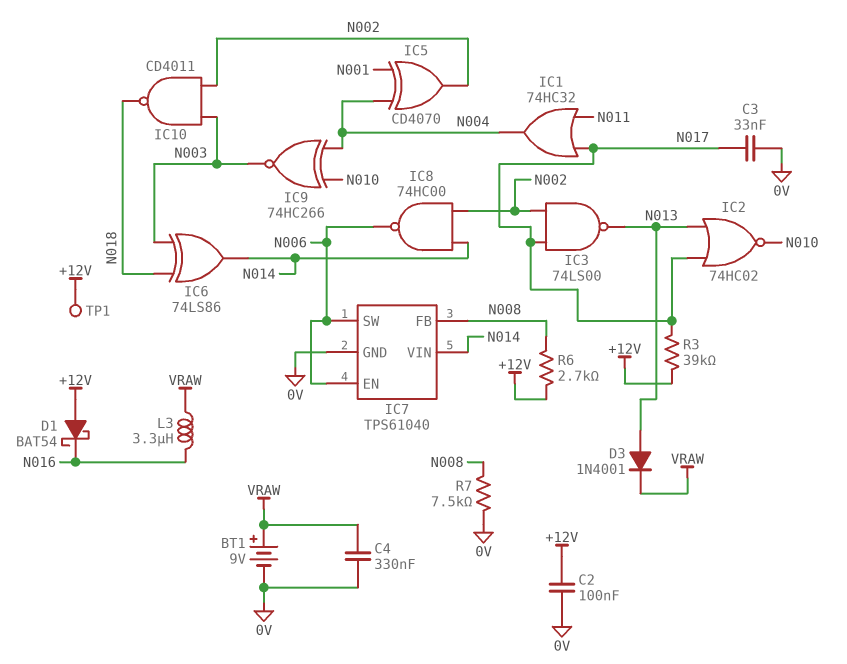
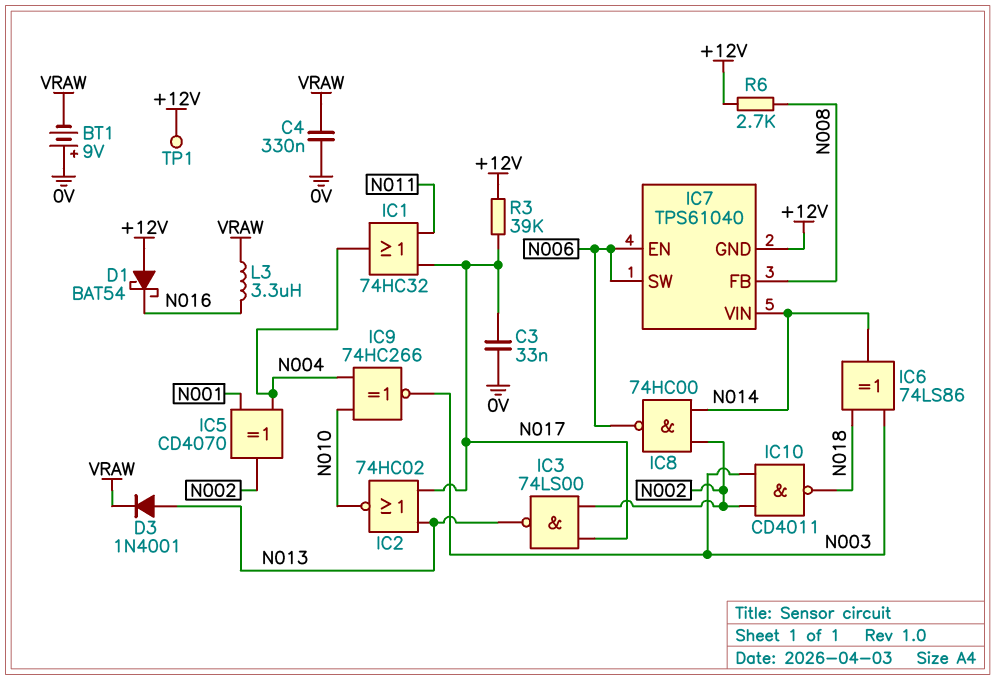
BT1: 9V (plus VRAW, minus 0V) -> 9V (plus 0V, minus VRAW)
C2: 100nF (+12V, 0V) -> none
IC7 pin GND: 0V -> +12V
R7: 7.5k (0V, N008) -> none

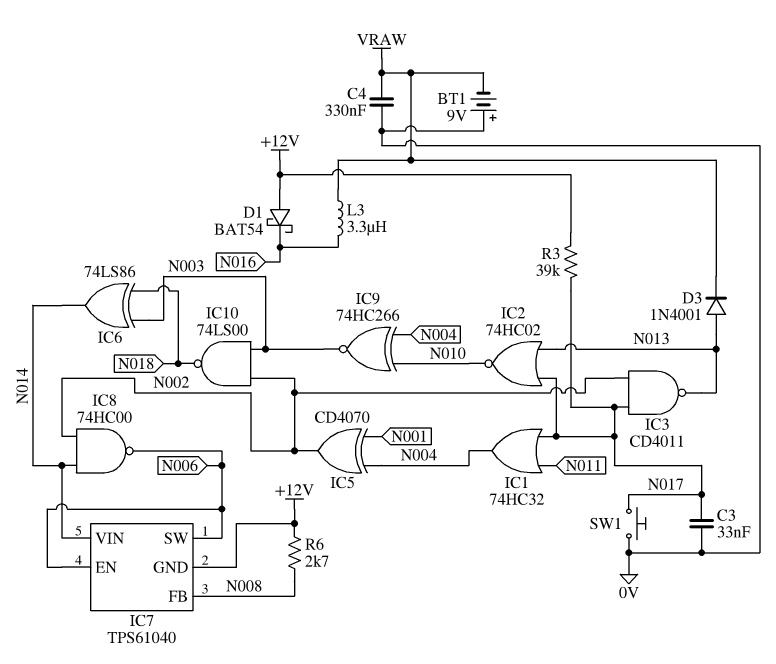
IC3: NAND 74LS00 (in N002, in N017, out N013) -> NAND CD4011 (in N002, in N017, out N013)
IC10: NAND CD4011 (in N002, in N003, out N018) -> NAND 74LS00 (in N002, in N003, out N018)
SW1: none -> button (0V, N017)
TP1: test point (+12V) -> none

